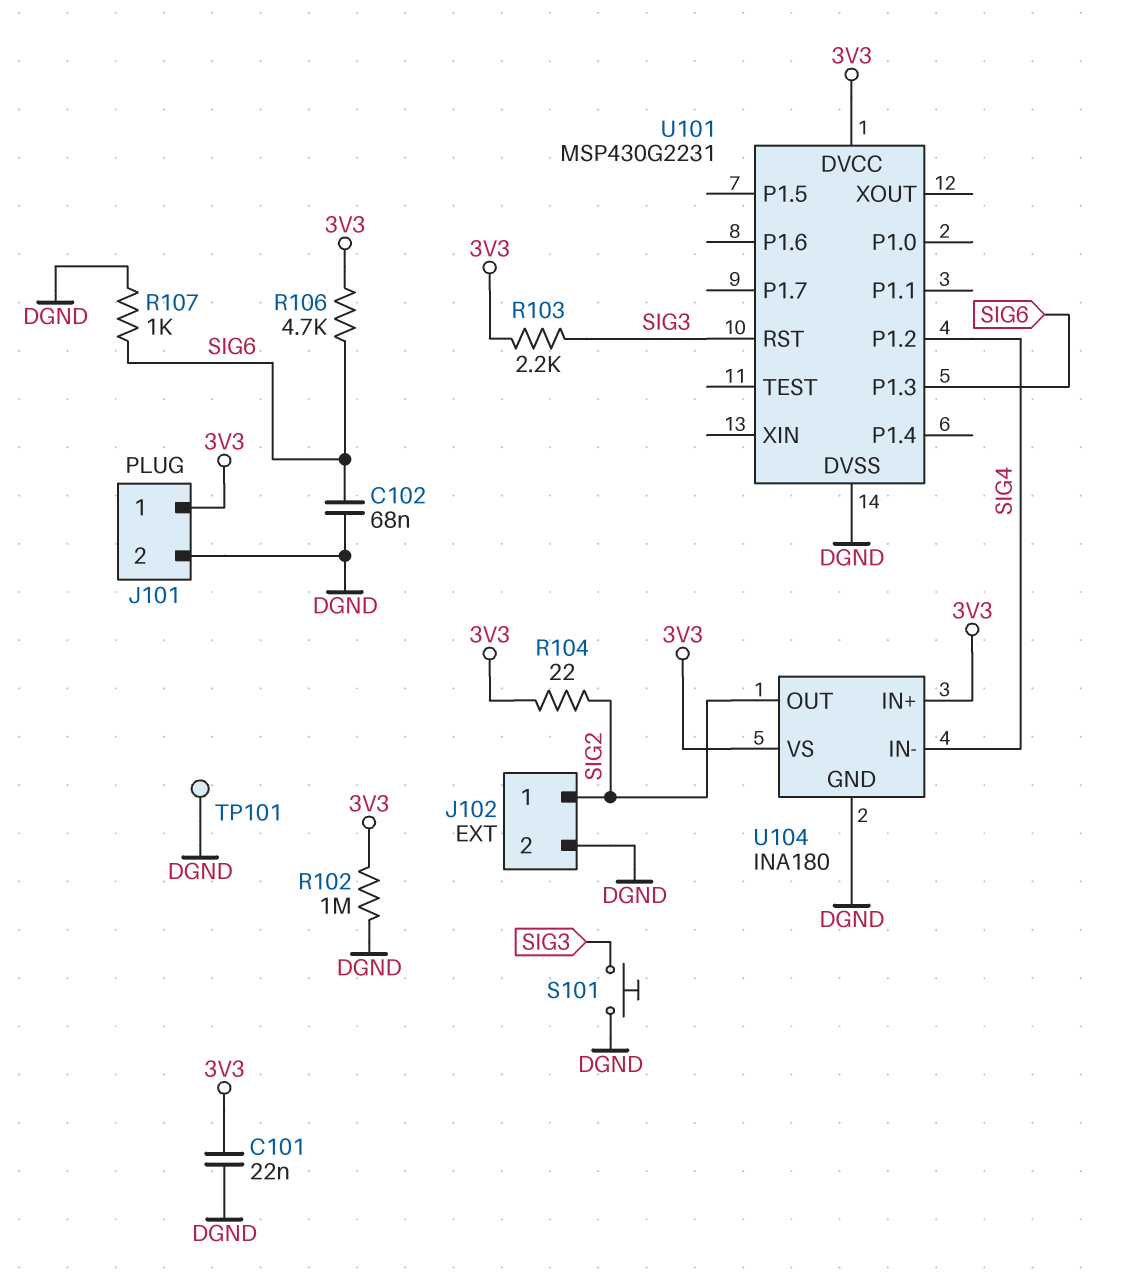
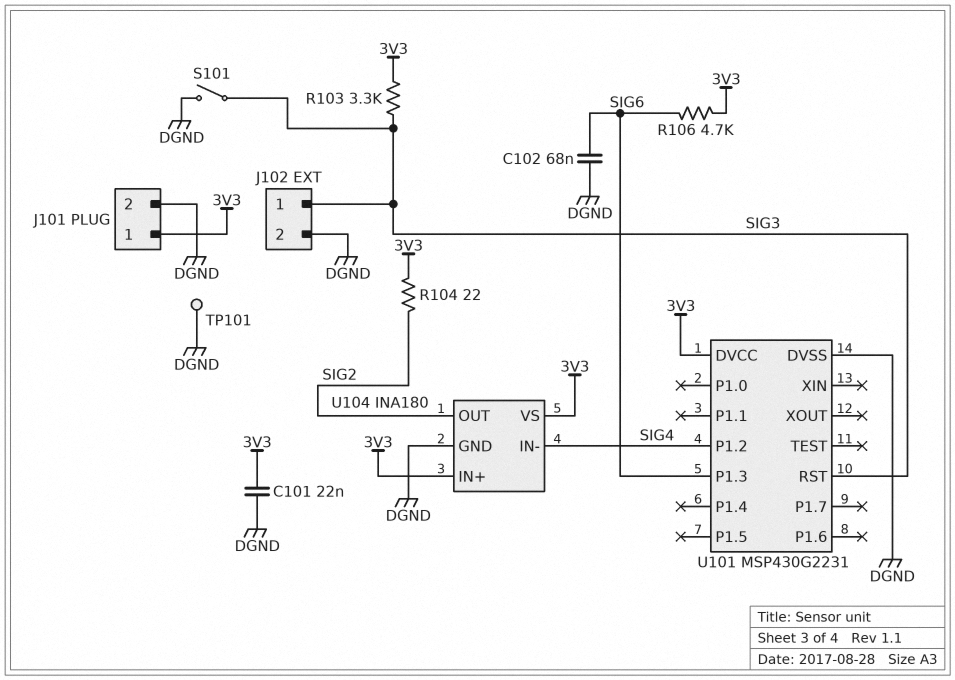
J102 pin 1: SIG2 -> SIG3
R102: 1M (3V3, DGND) -> none
R103: 2.2k (3V3, SIG3) -> 3.3k (3V3, SIG3)
R107: 1k (DGND, SIG6) -> none
S101: button (DGND, SIG3) -> switch (DGND, SIG3)

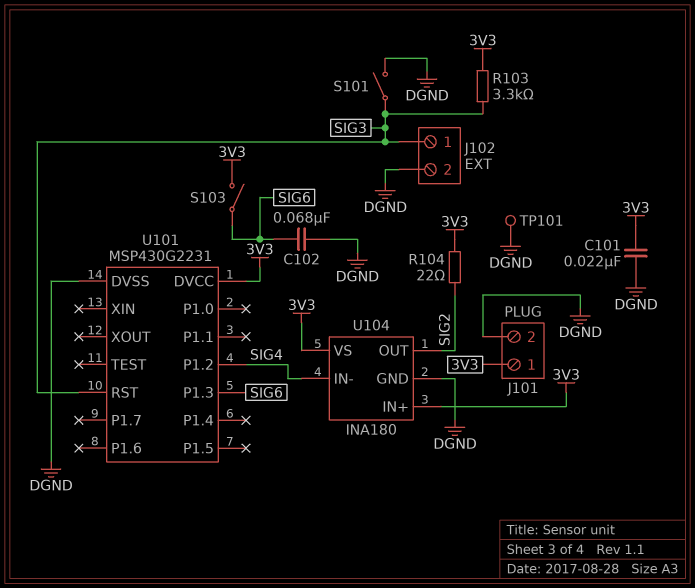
R106: 4.7k (3V3, SIG6) -> none
S103: none -> switch (3V3, SIG6)

